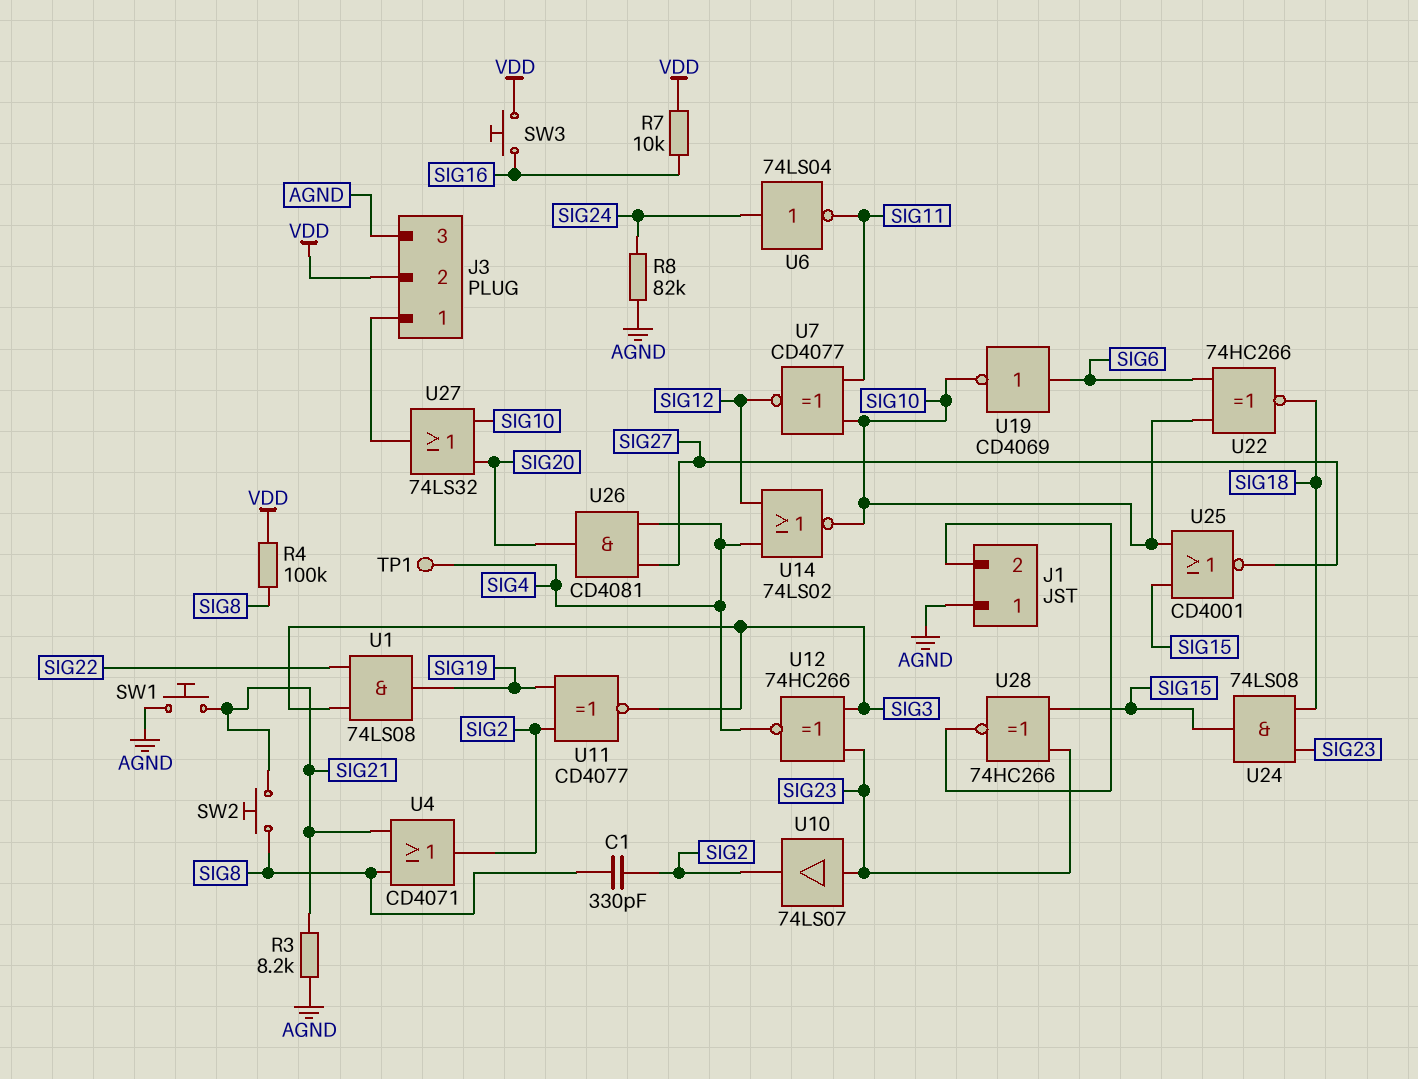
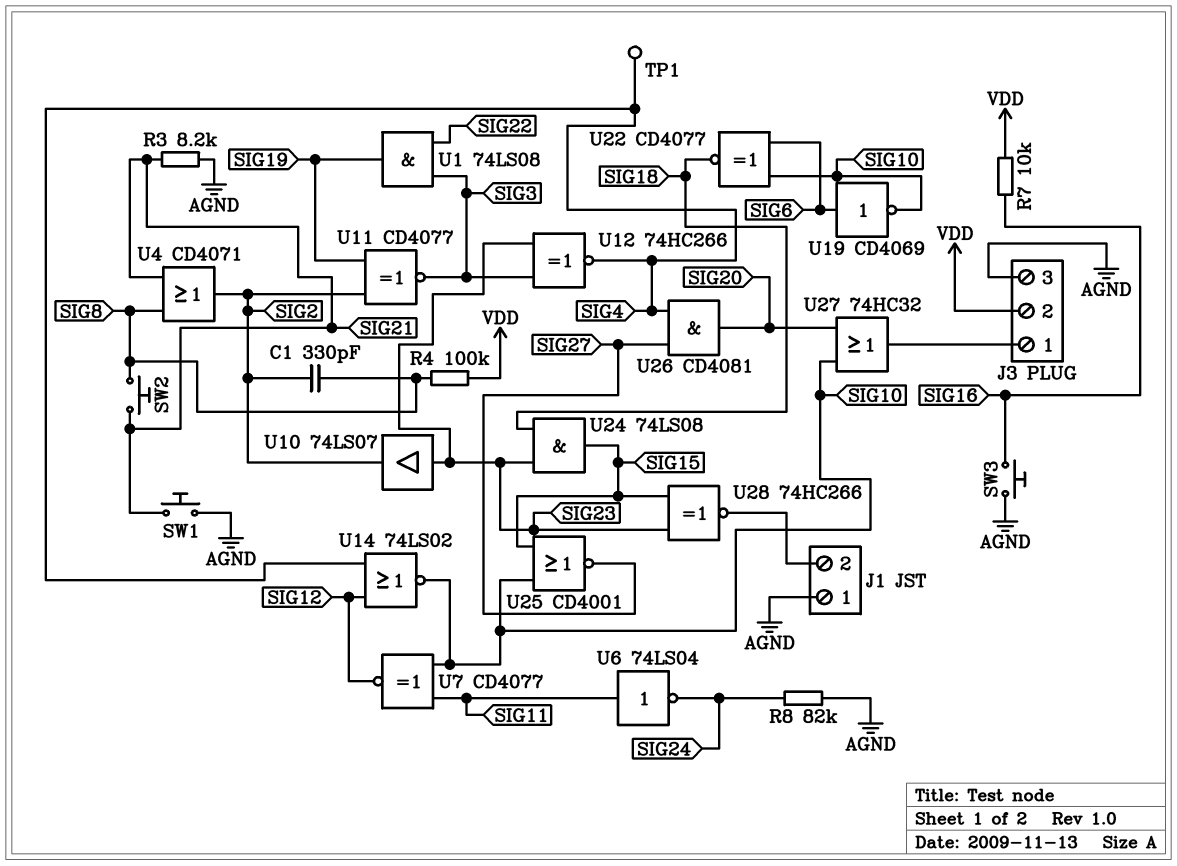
SW3: button (SIG16, VDD) -> button (AGND, SIG16)
U6: NOT 74LS04 (in SIG24, out SIG11) -> NOT 74LS04 (in SIG11, out SIG24)
U22: XNOR 74HC266 (in SIG6, in SIG10, out SIG18) -> XNOR CD4077 (in SIG6, in SIG10, out SIG18)
U27: OR 74LS32 (in SIG10, in SIG20, out J3/1) -> OR 74HC32 (in SIG10, in SIG20, out J3/1)

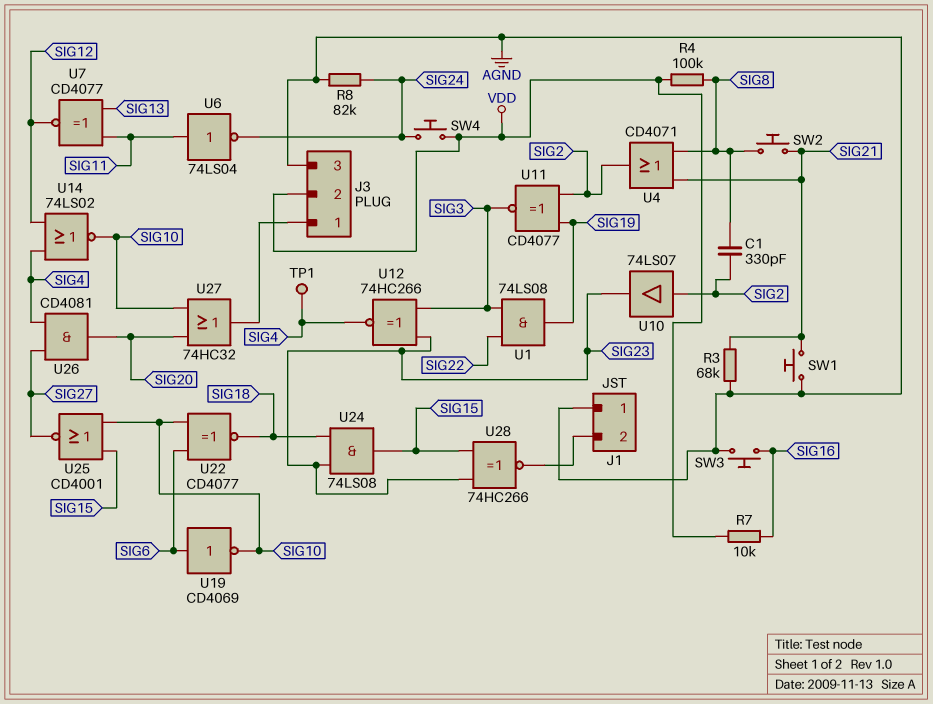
R3: 8.2k (AGND, SIG21) -> 68k (AGND, SIG21)
SW4: none -> button (SIG24, VDD)
U7: XNOR CD4077 (in SIG10, in SIG11, out SIG12) -> XNOR CD4077 (in SIG11, in SIG13, out SIG12)
U10: buffer 74LS07 (in SIG23, out SIG2) -> buffer 74LS07 (in SIG2, out SIG23)

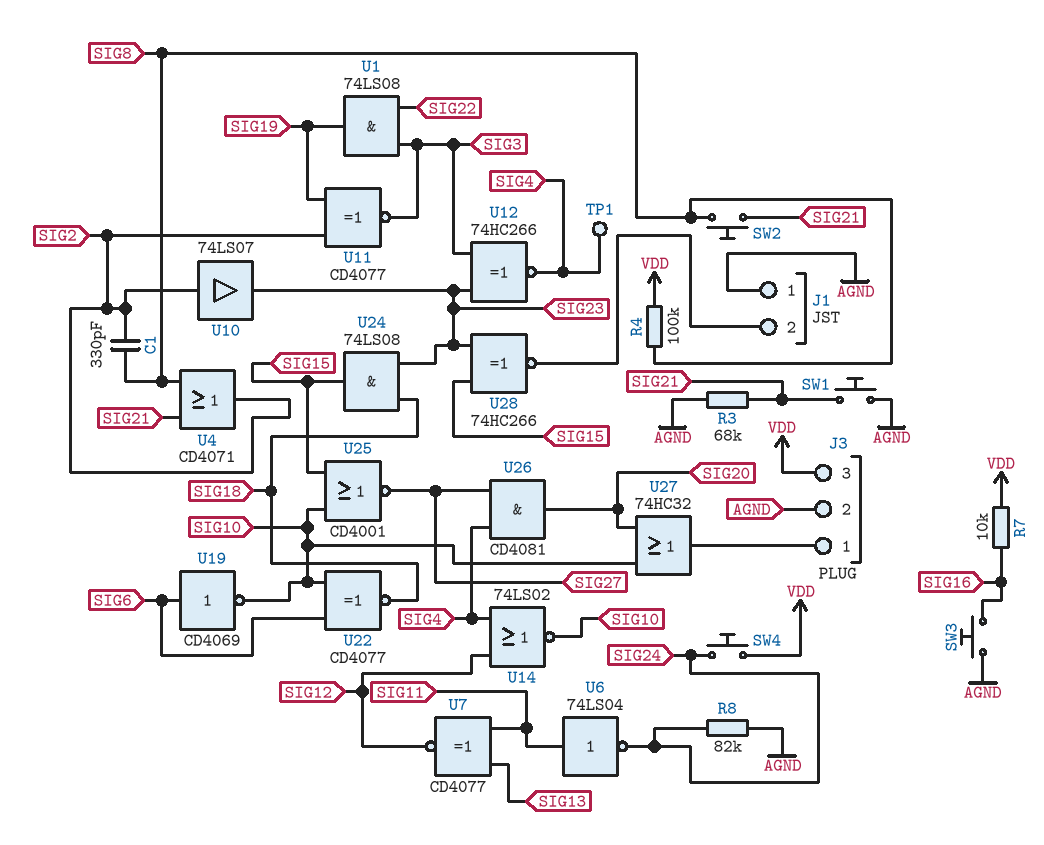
J3 pin 2: VDD -> AGND
J3 pin 3: AGND -> VDD

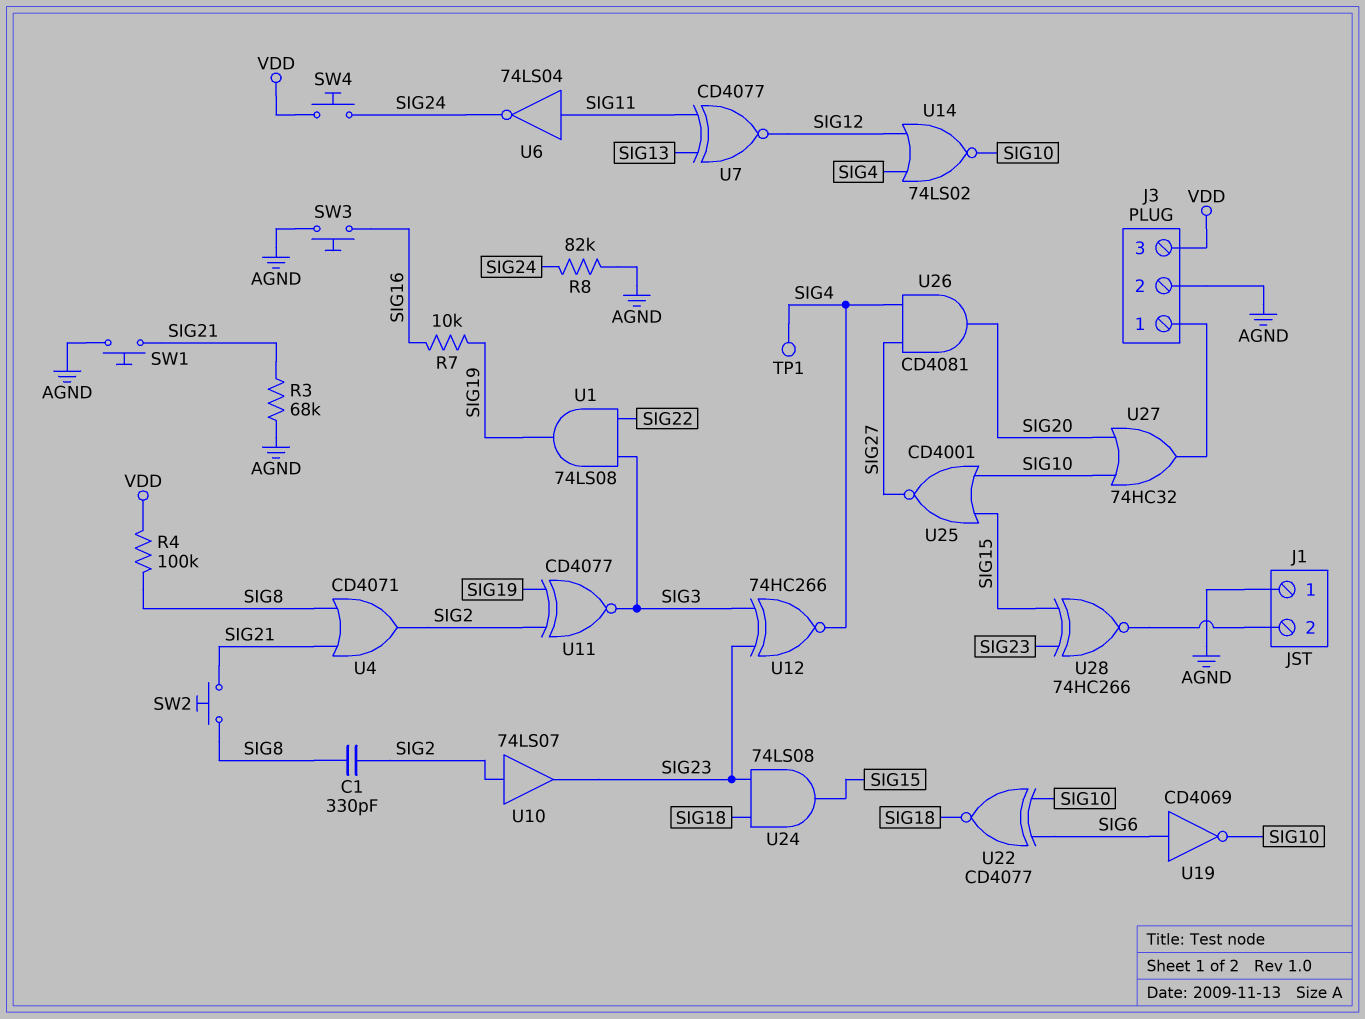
R7: 10k (SIG16, VDD) -> 10k (SIG16, SIG19)

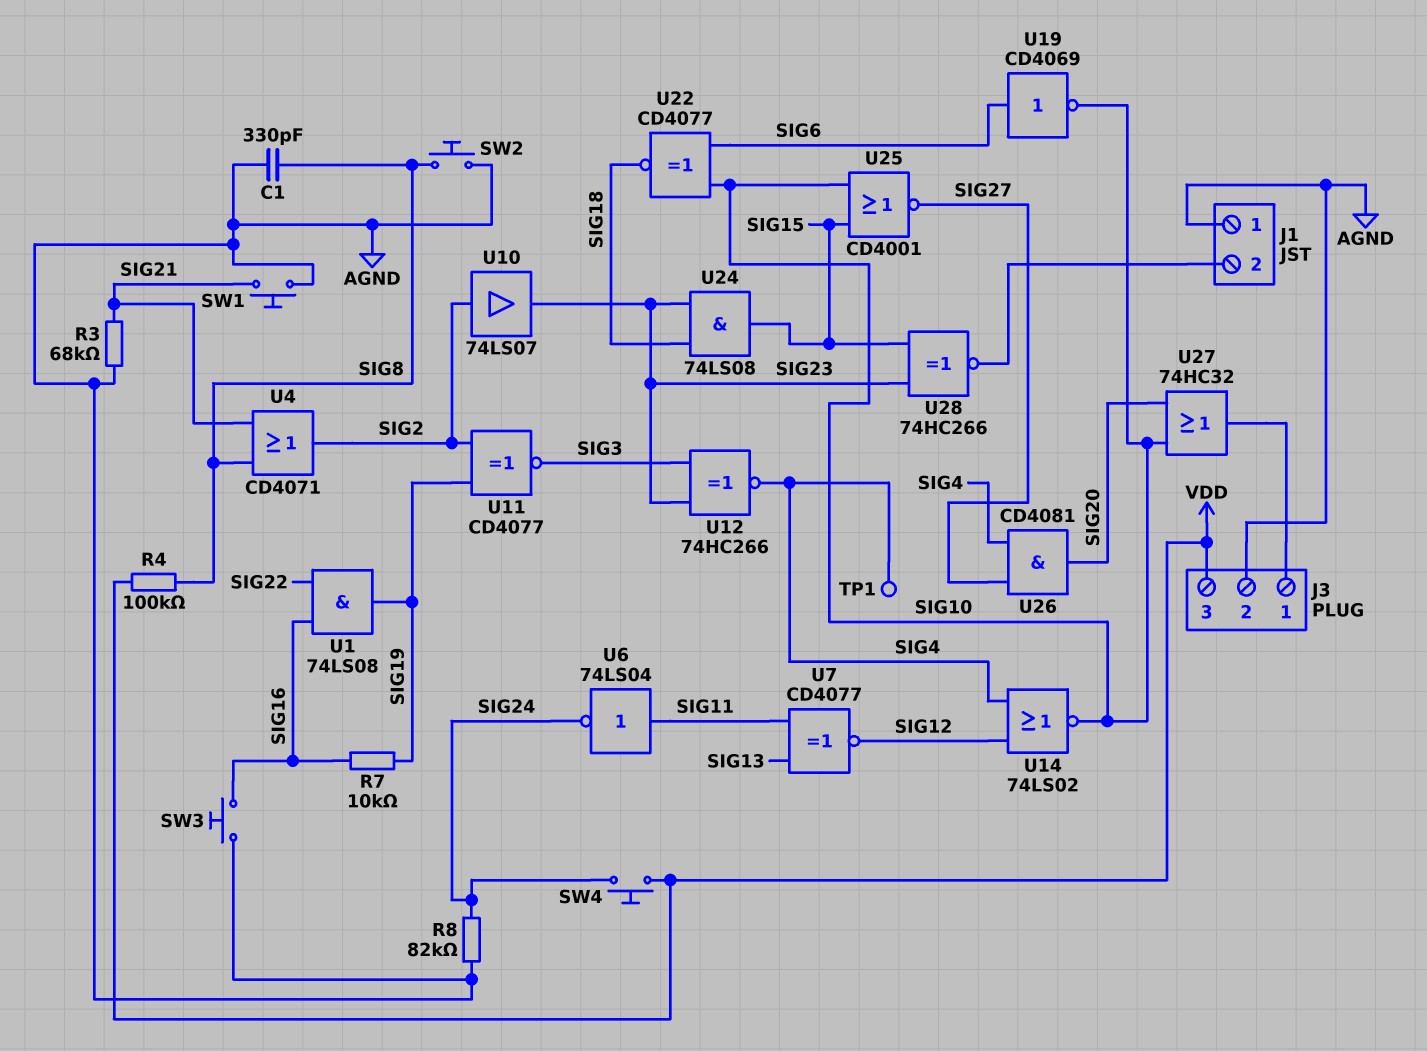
C1: 330pF (SIG2, SIG8) -> 330pF (AGND, SIG8)
SW2: button (SIG8, SIG21) -> button (AGND, SIG8)
U1: AND 74LS08 (in SIG3, in SIG22, out SIG19) -> AND 74LS08 (in SIG16, in SIG22, out SIG19)

